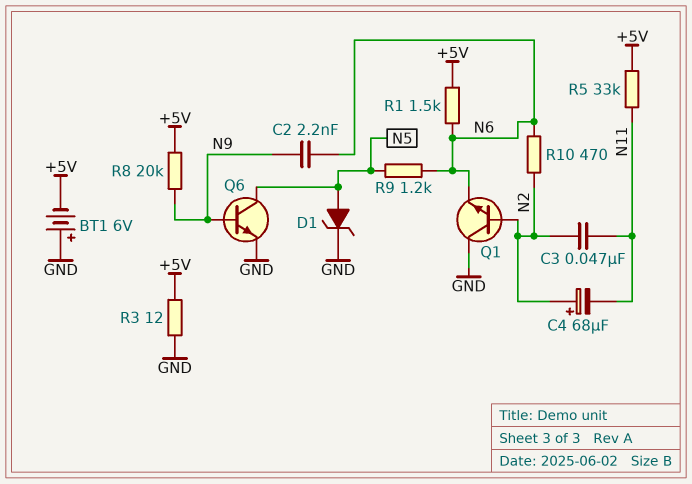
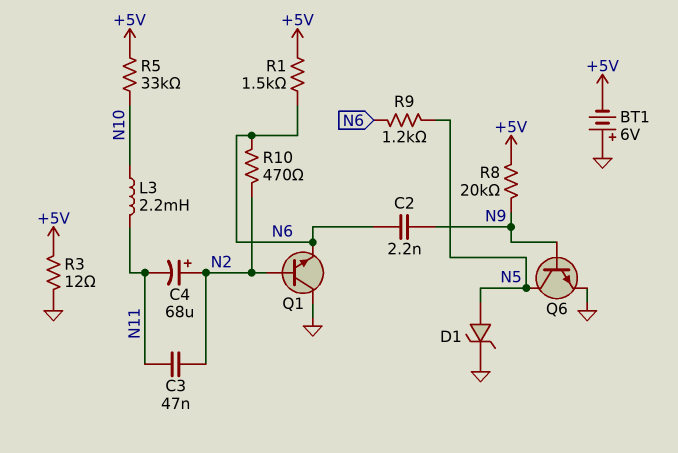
L3: none -> 2.2mH (N10, N11)
R5: 33k (+5V, N11) -> 33k (+5V, N10)

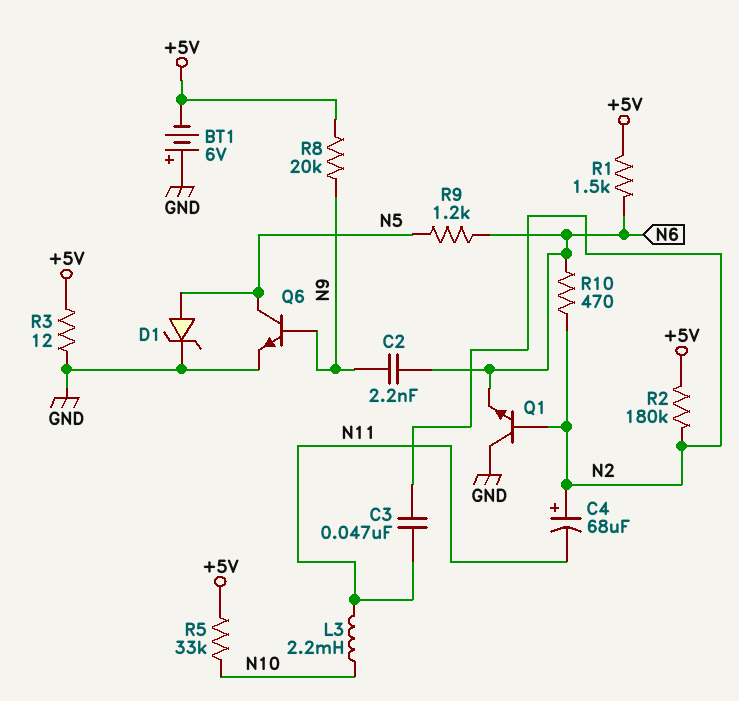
R2: none -> 180k (+5V, N2)

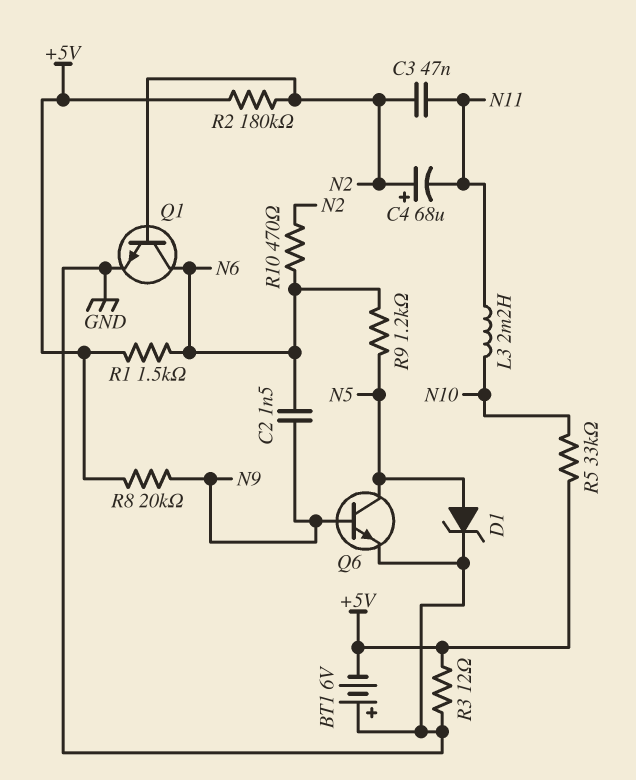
C2: 2.2nF (N6, N9) -> 1.5nF (N6, N9)
Q1: NPN (B N2, C GND, E N6) -> NPN (B N2, C N6, E GND)

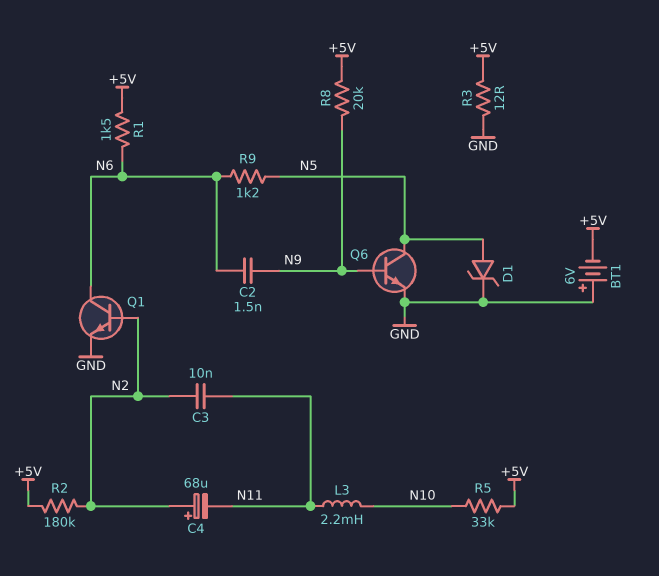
C3: 47nF (N2, N11) -> 10nF (N2, N11)
R10: 470 (N2, N6) -> none

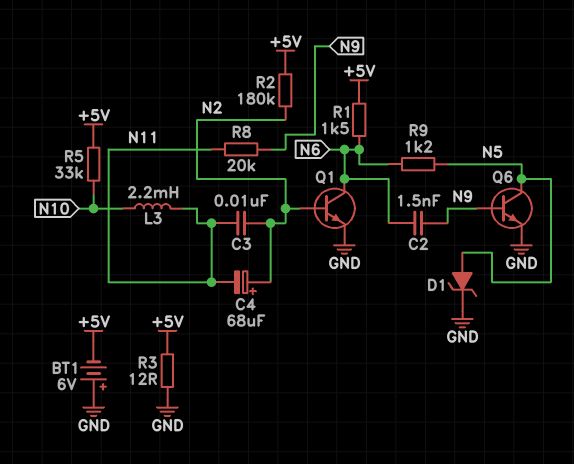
R8: 20k (+5V, N9) -> 20k (N9, N11)

